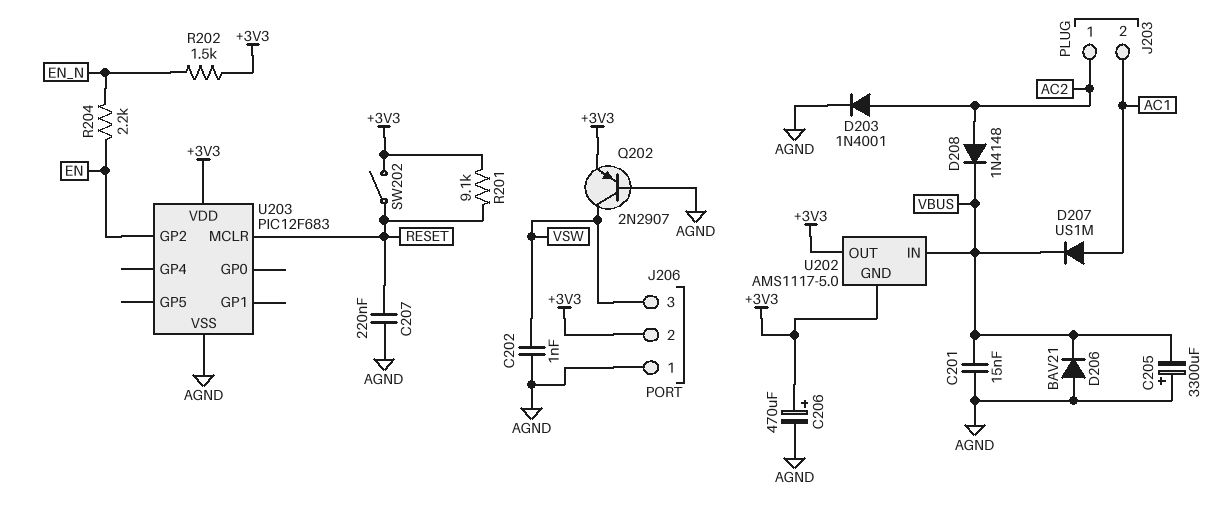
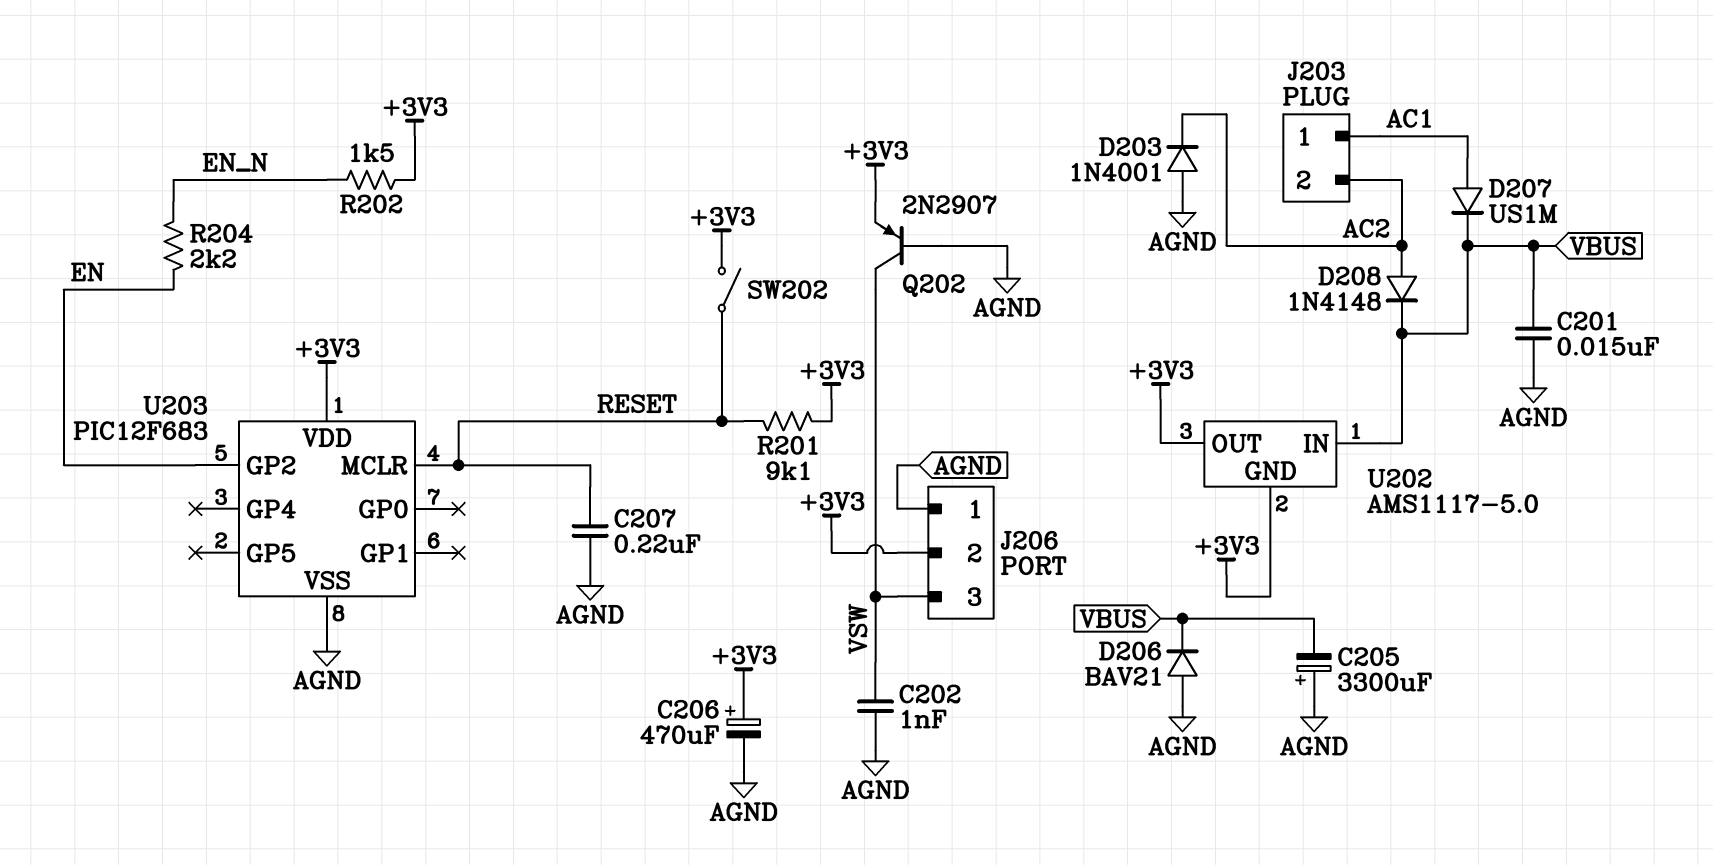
D203: diode 1N4001 (A AC2, K AGND) -> diode 1N4001 (A AGND, K AC2)
J203 pin 1: AC2 -> AC1
J203 pin 2: AC1 -> AC2

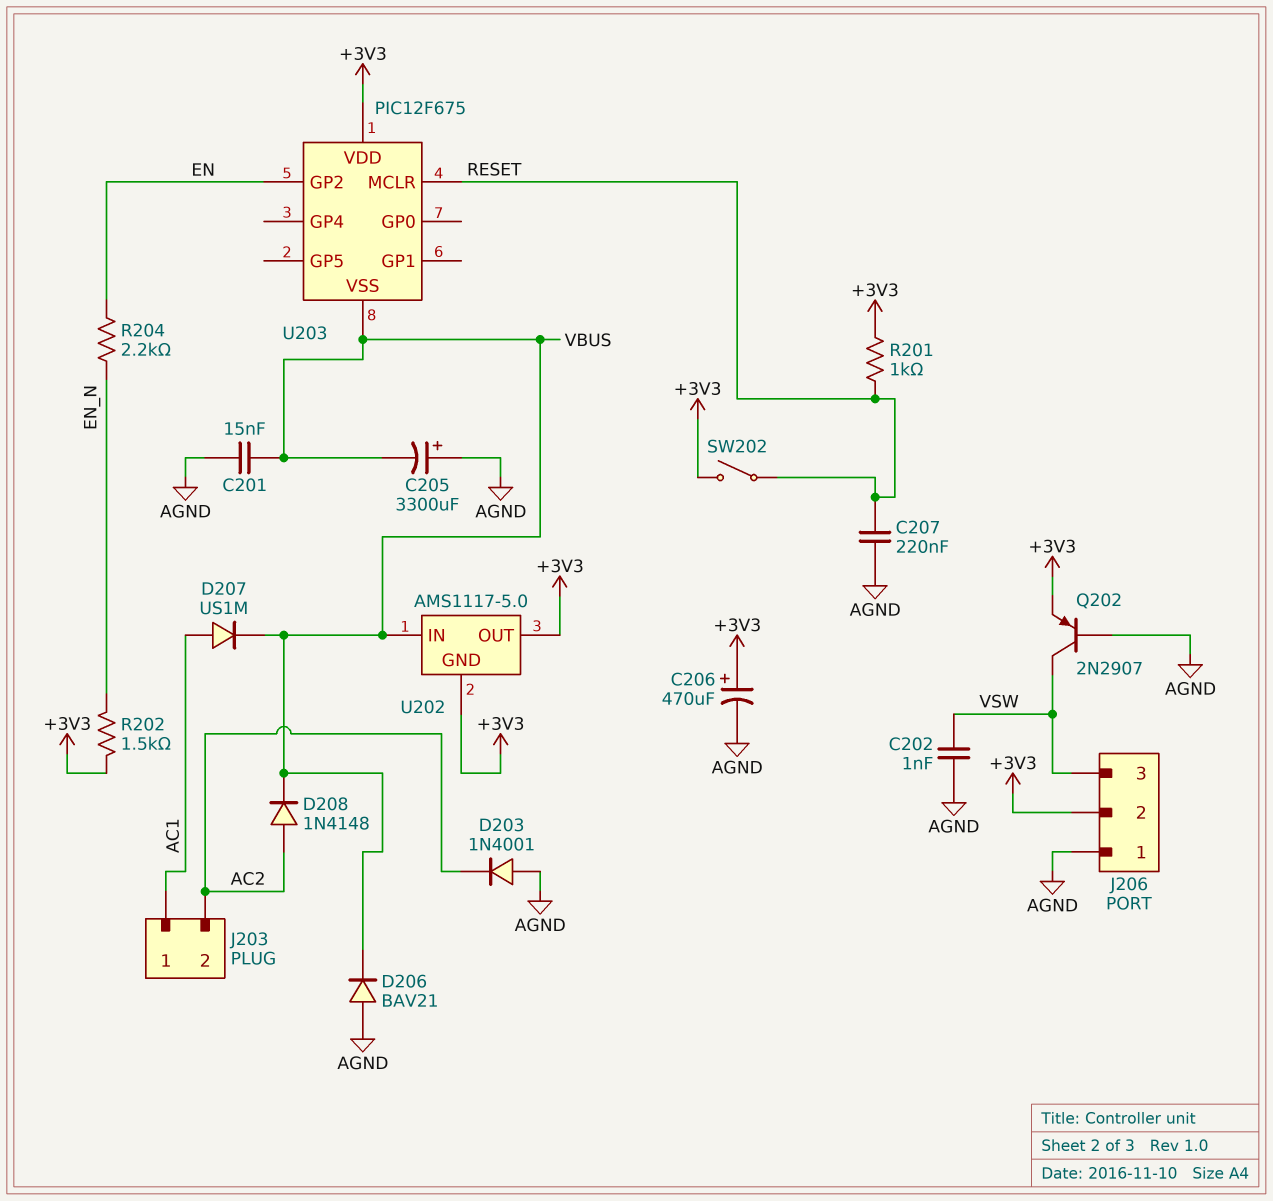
R201: 9.1k (+3V3, RESET) -> 1k (+3V3, RESET)
U203: PIC12F683 -> PIC12F675
U203 pin VSS: AGND -> VBUS

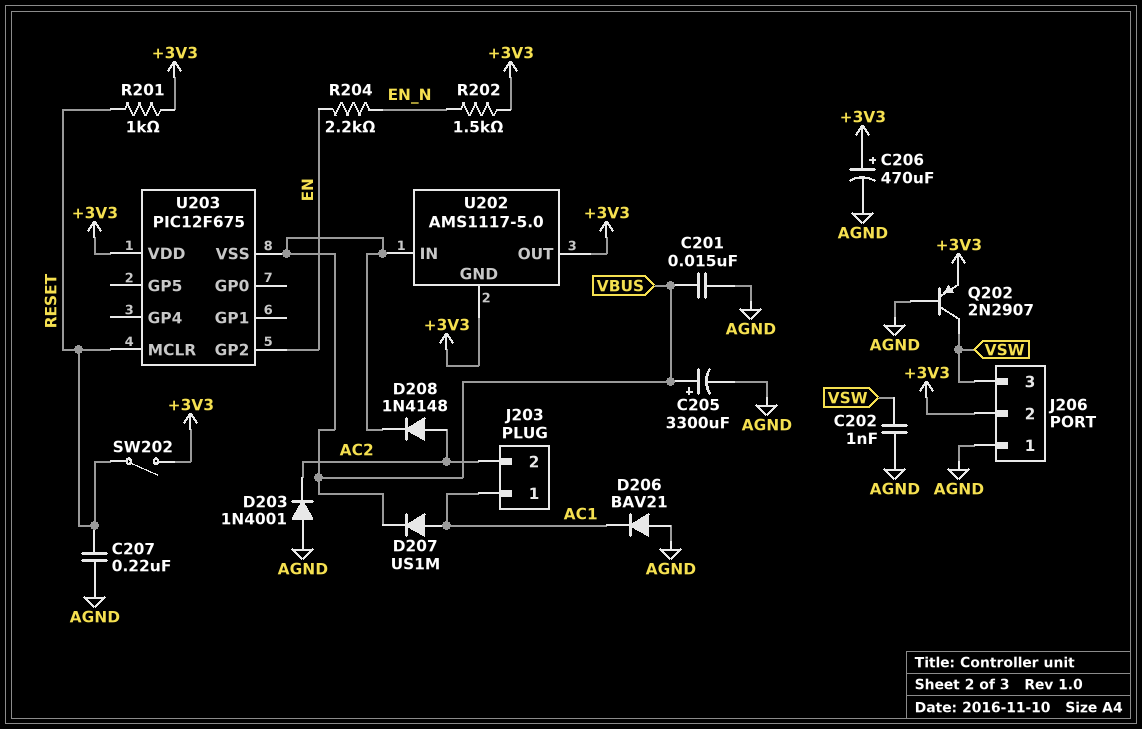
C205: 3300uF (plus AGND, minus VBUS) -> 3300uF (plus VBUS, minus AGND)
D206: diode BAV21 (A AGND, K VBUS) -> diode BAV21 (A AGND, K AC1)

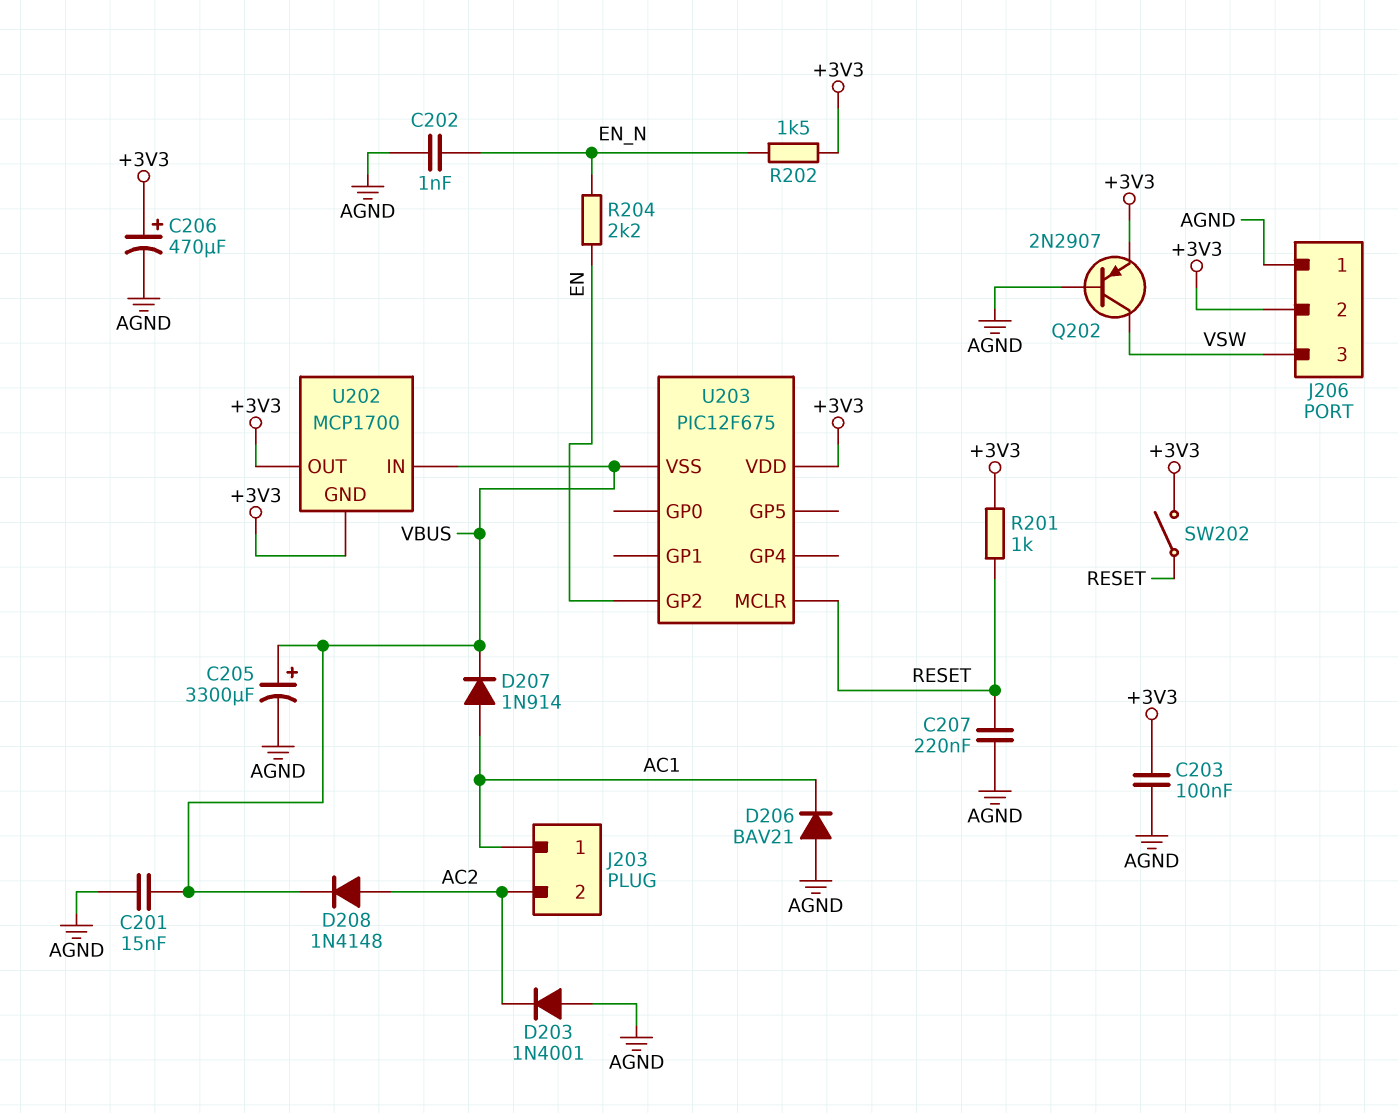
C202: 1nF (AGND, VSW) -> 1nF (AGND, EN_N)
C203: none -> 100nF (+3V3, AGND)
D207: diode US1M (A AC1, K VBUS) -> diode 1N914 (A AC1, K VBUS)
U202: AMS1117-5.0 -> MCP1700

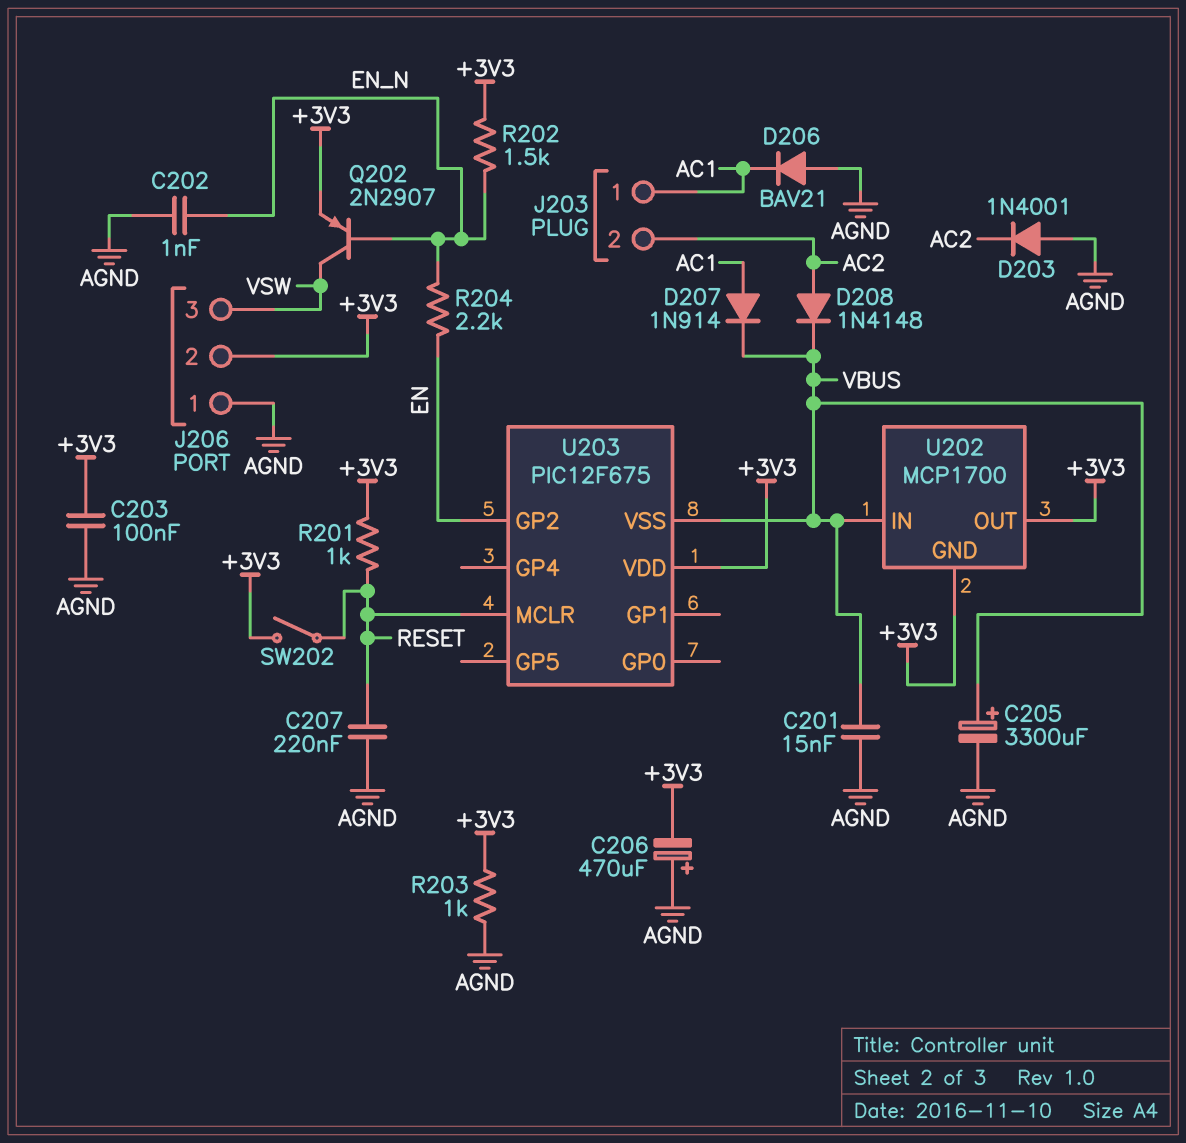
C206: 470uF (plus +3V3, minus AGND) -> 470uF (plus AGND, minus +3V3)
Q202: PNP 2N2907 (B AGND, C VSW, E +3V3) -> PNP 2N2907 (B EN_N, C VSW, E +3V3)
R203: none -> 1k (+3V3, AGND)

